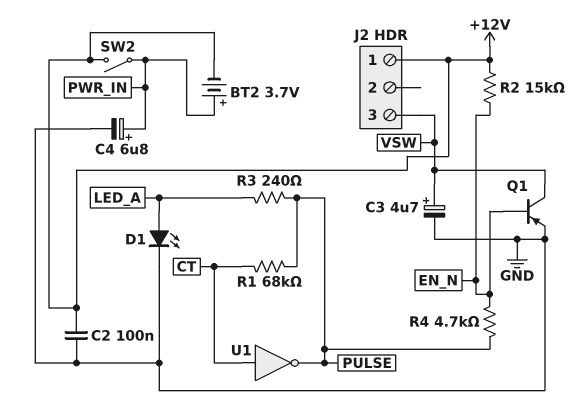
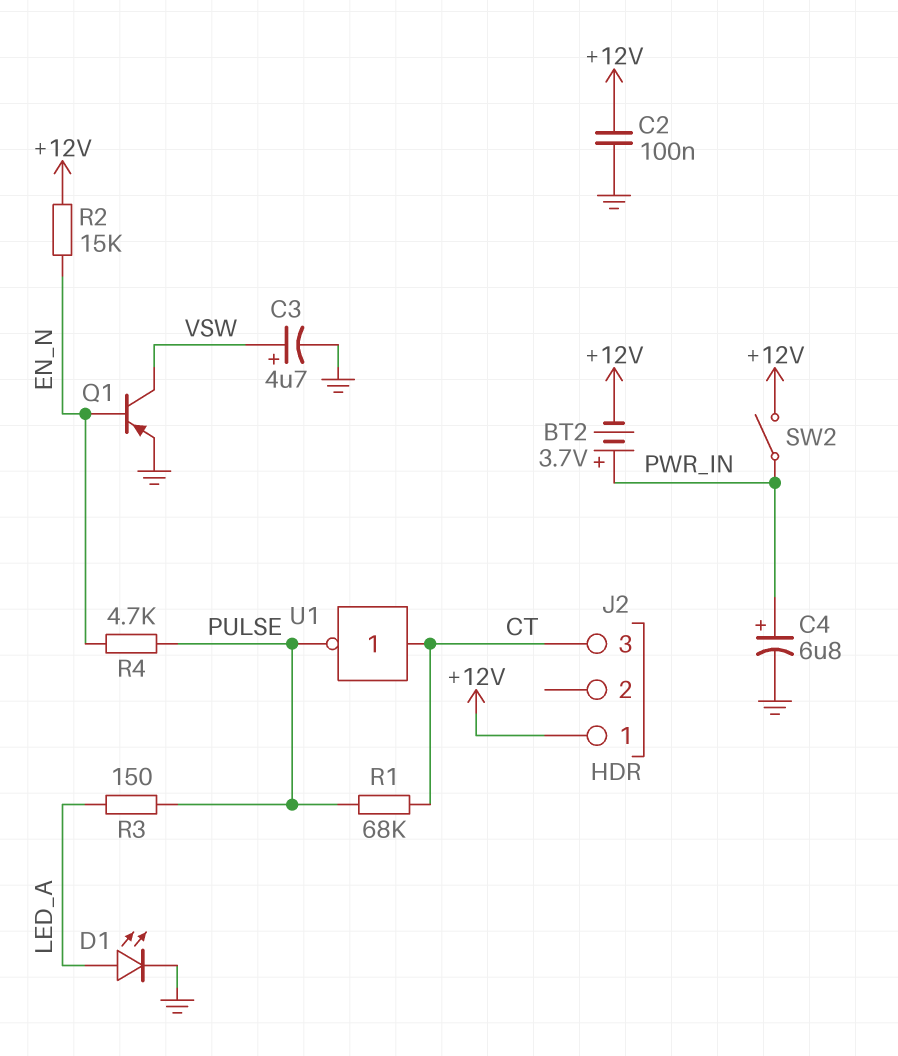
J2 pin 3: VSW -> CT
R3: 240 (LED_A, PULSE) -> 150 (LED_A, PULSE)

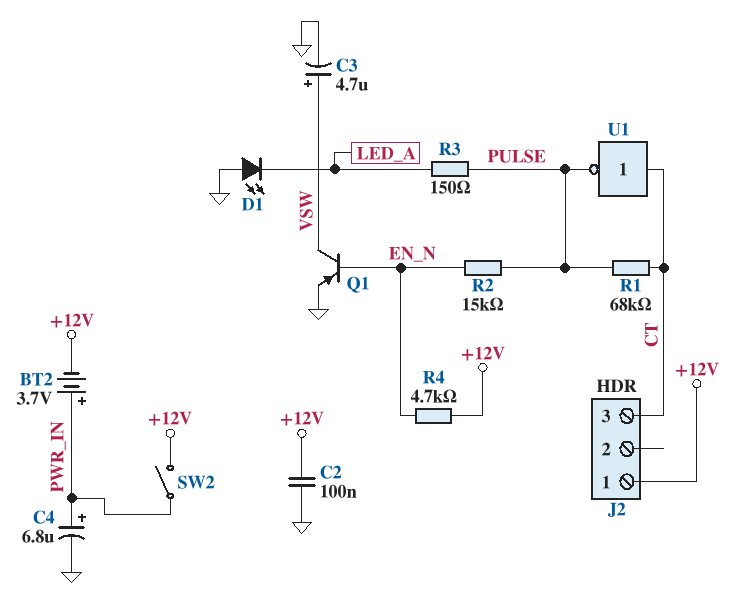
D1: LED (A LED_A, K GND) -> LED (A GND, K LED_A)
R2: 15k (+12V, EN_N) -> 15k (EN_N, PULSE)
R4: 4.7k (EN_N, PULSE) -> 4.7k (+12V, EN_N)

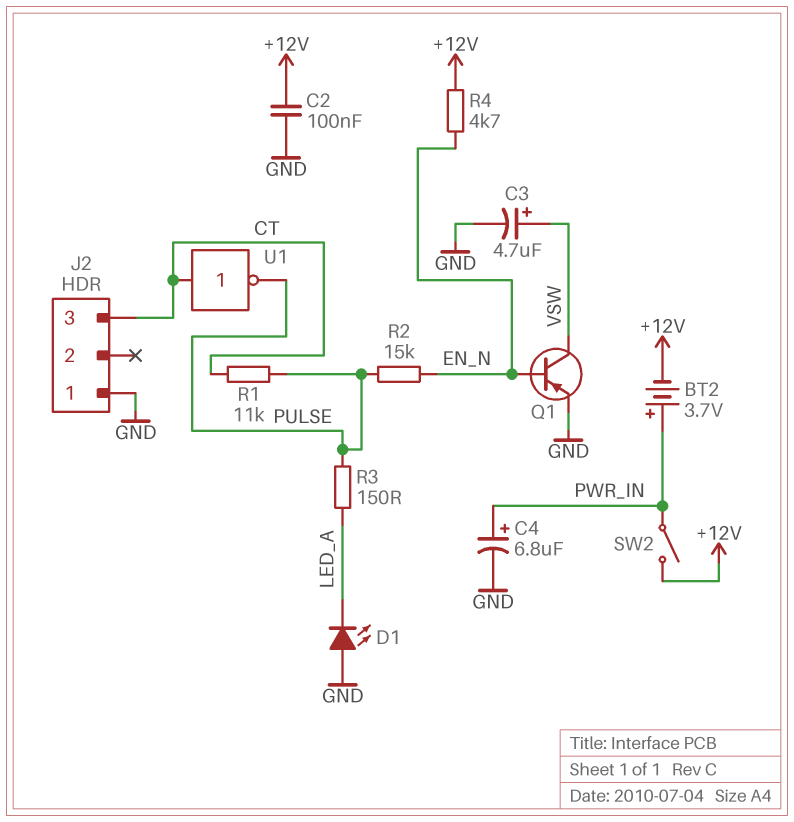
J2 pin 1: +12V -> GND
R1: 68k (CT, PULSE) -> 11k (CT, PULSE)

